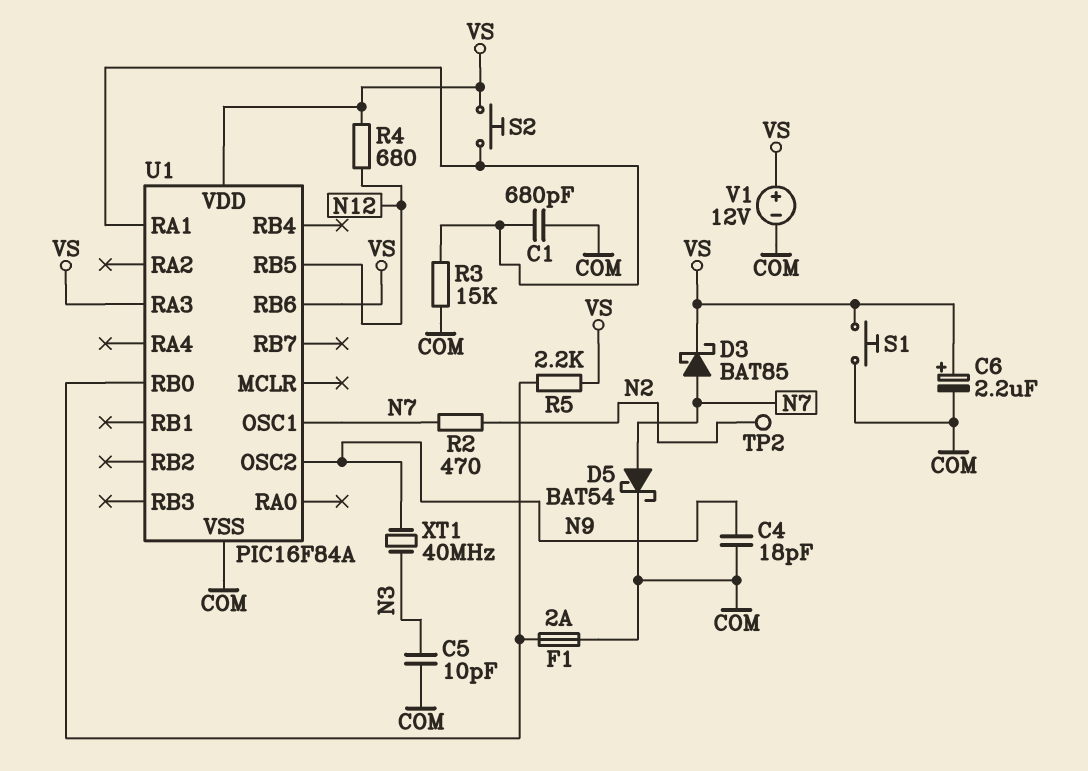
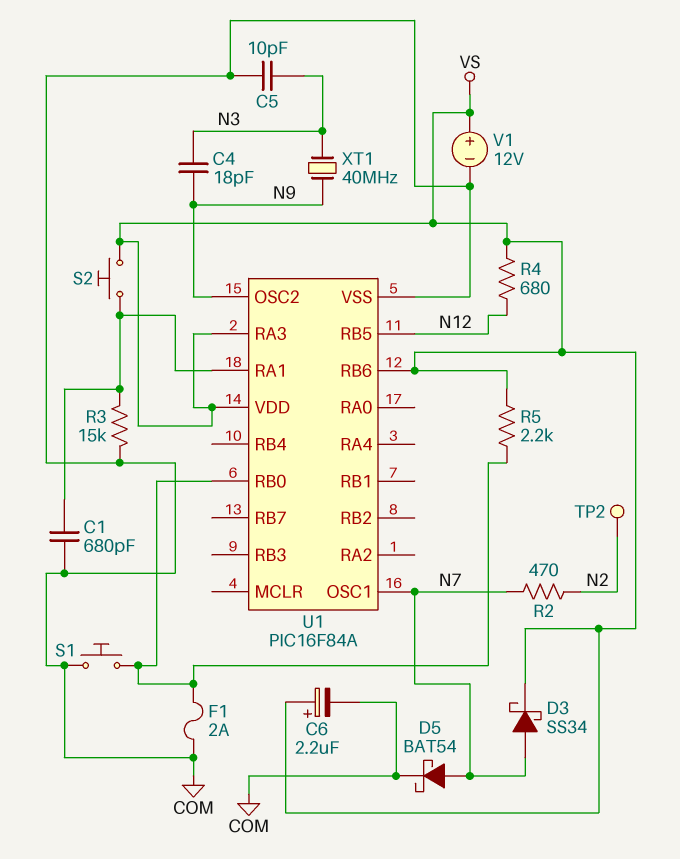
C4: 18pF (COM, N9) -> 18pF (N3, N9)
D3: schottky BAT85 (A N7, K VS) -> schottky SS34 (A N7, K VS)
S1: button (COM, VS) -> button (COM, U1/RB0)

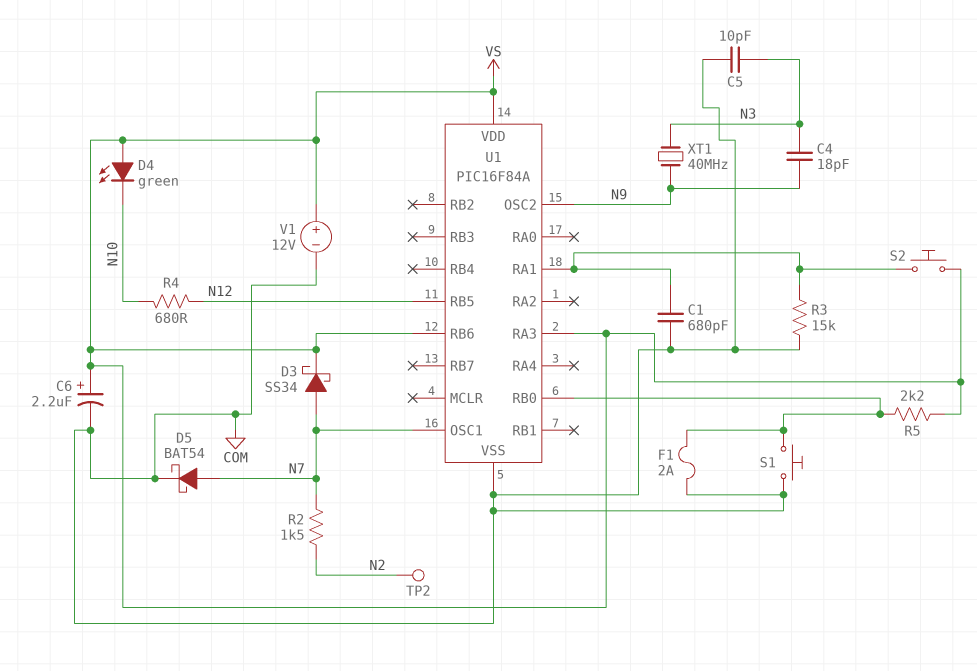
D4: none -> LED green (A VS, K N10)
R2: 470 (N2, N7) -> 1.5k (N2, N7)
R4: 680 (N12, VS) -> 680 (N10, N12)

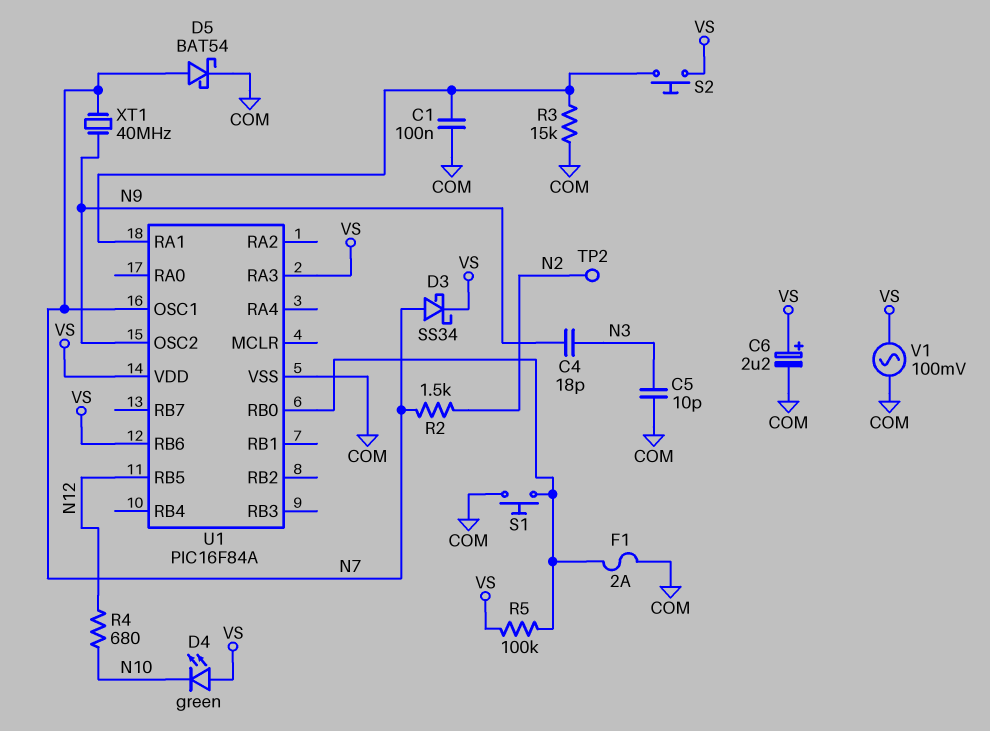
C1: 680pF (COM, U1/RA1) -> 100nF (COM, U1/RA1)
R5: 2.2k (U1/RB0, VS) -> 100k (U1/RB0, VS)
V1: 12V (plus VS, minus COM) -> AC 100mV (COM, VS)
XT1: 40MHz (N3, N9) -> 40MHz (N7, N9)

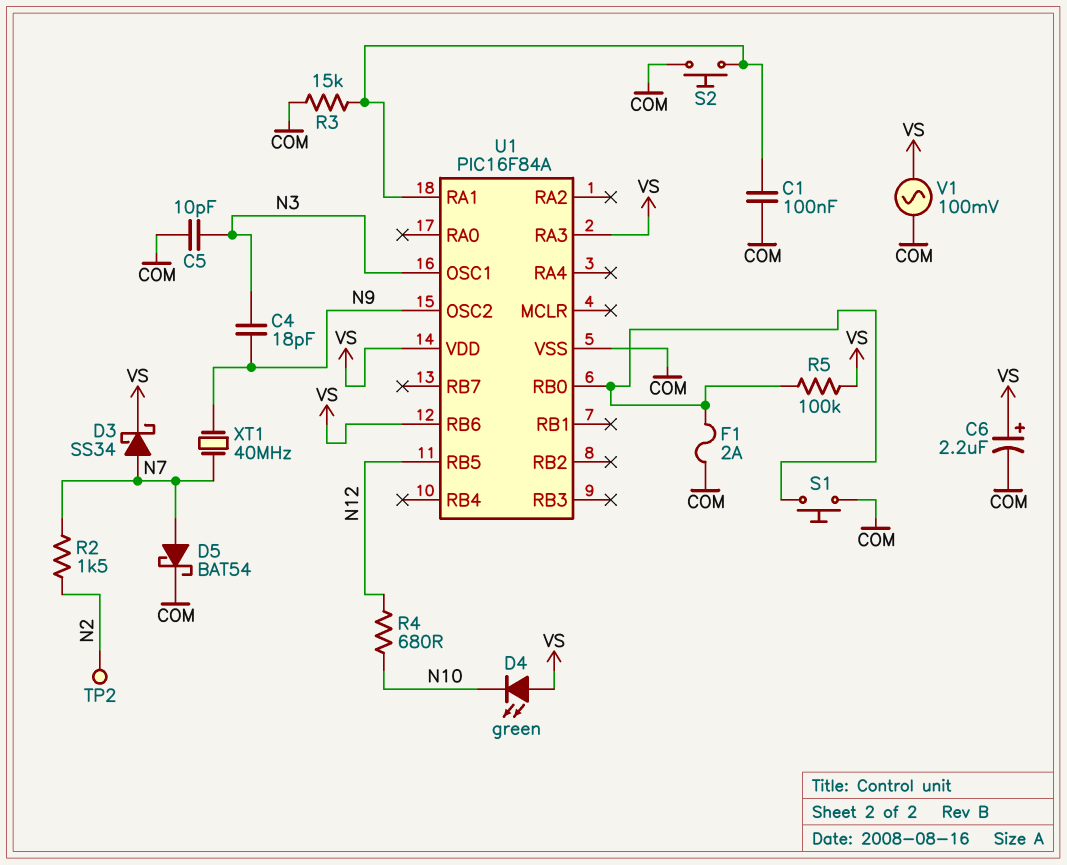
S2: button (U1/RA1, VS) -> button (COM, U1/RA1)
U1 pin OSC1: N7 -> N3

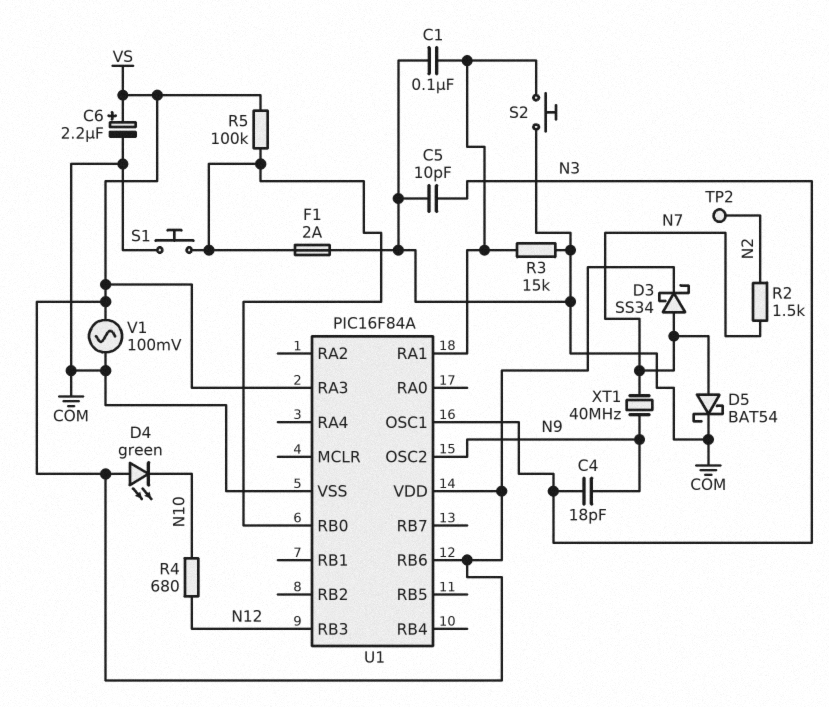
U1 pin RB3: none -> N12
U1 pin RB5: N12 -> none

